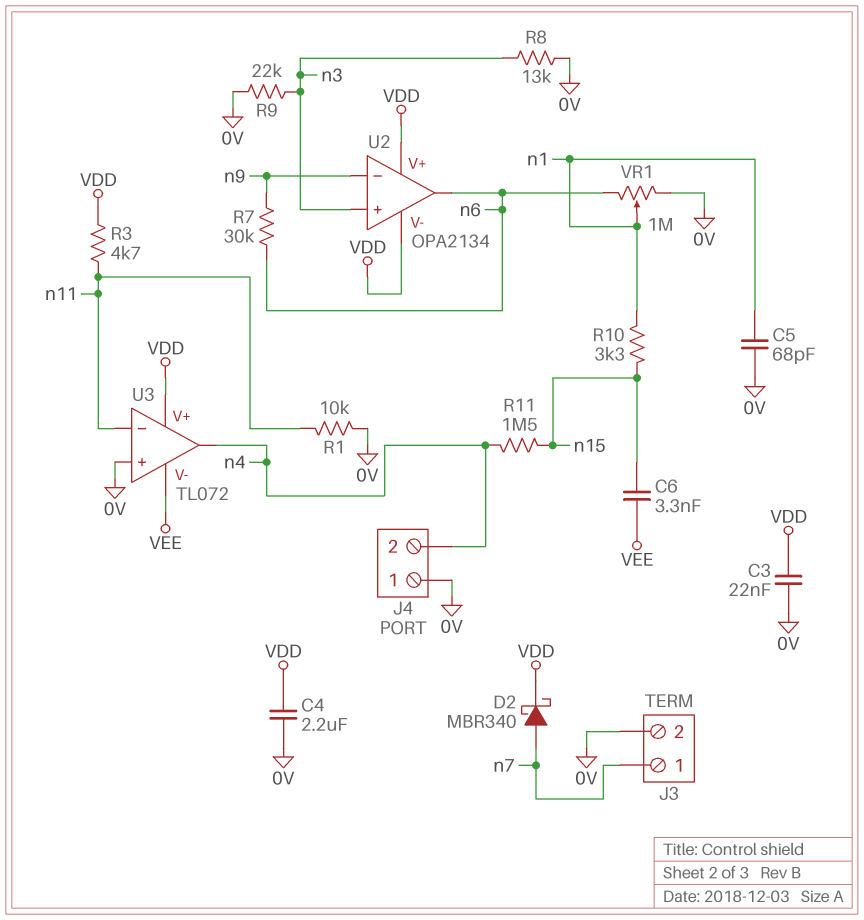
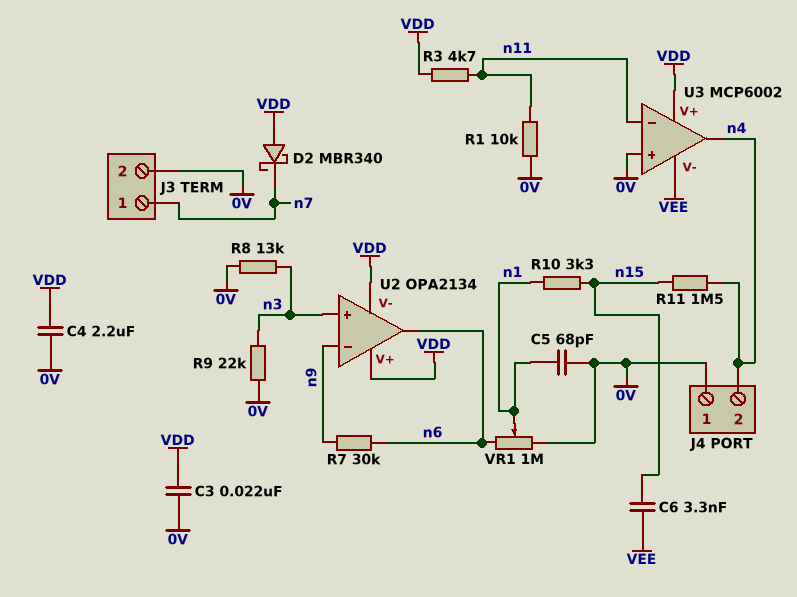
D2: schottky MBR340 (A n7, K VDD) -> schottky MBR340 (A VDD, K n7)
U3: TL072 -> MCP6002

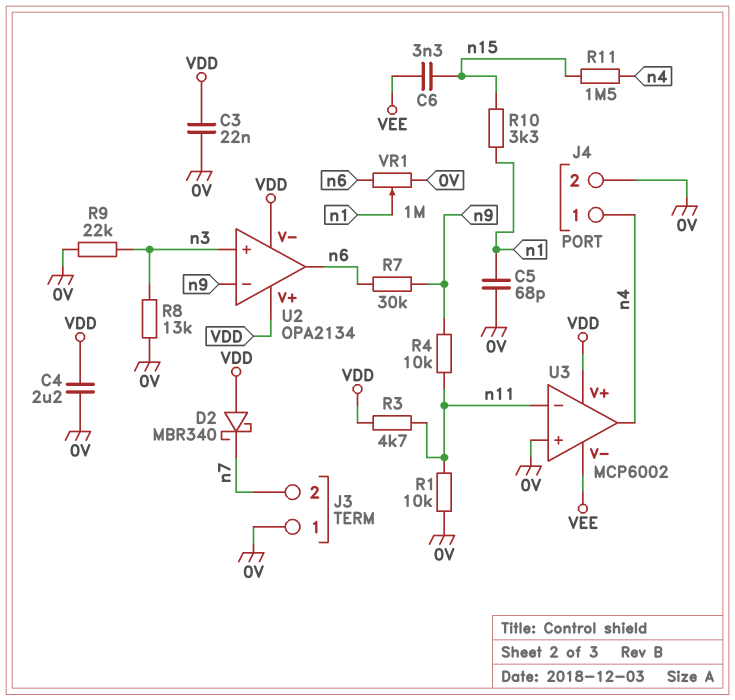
J3 pin 1: n7 -> 0V
J3 pin 2: 0V -> n7
J4 pin 1: 0V -> n4
J4 pin 2: n4 -> 0V
R4: none -> 10k (n9, n11)

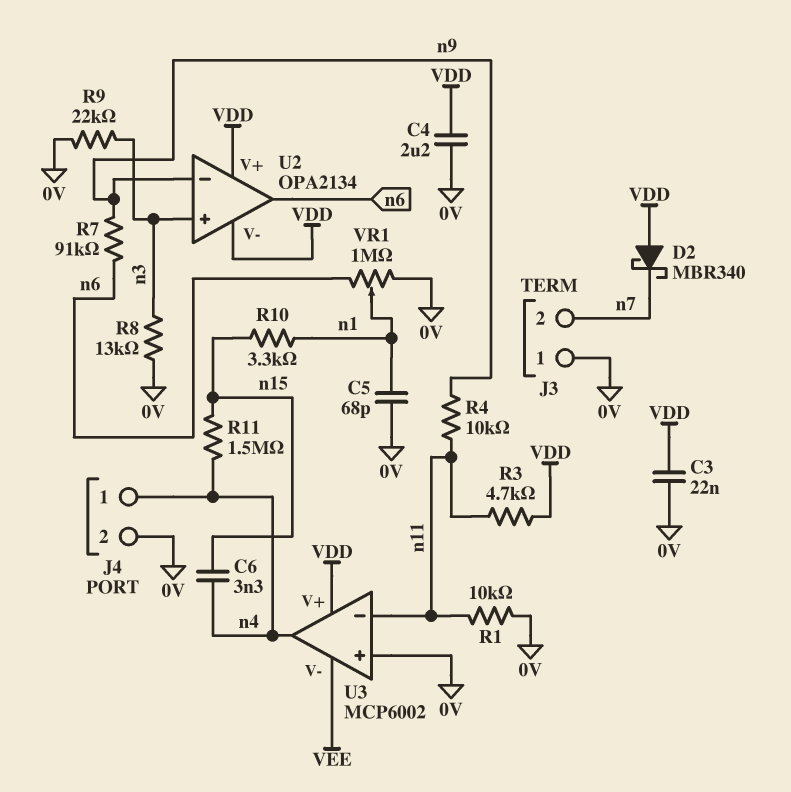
C6: 3.3nF (VEE, n15) -> 3.3nF (n4, n15)
R7: 30k (n6, n9) -> 91k (n6, n9)

